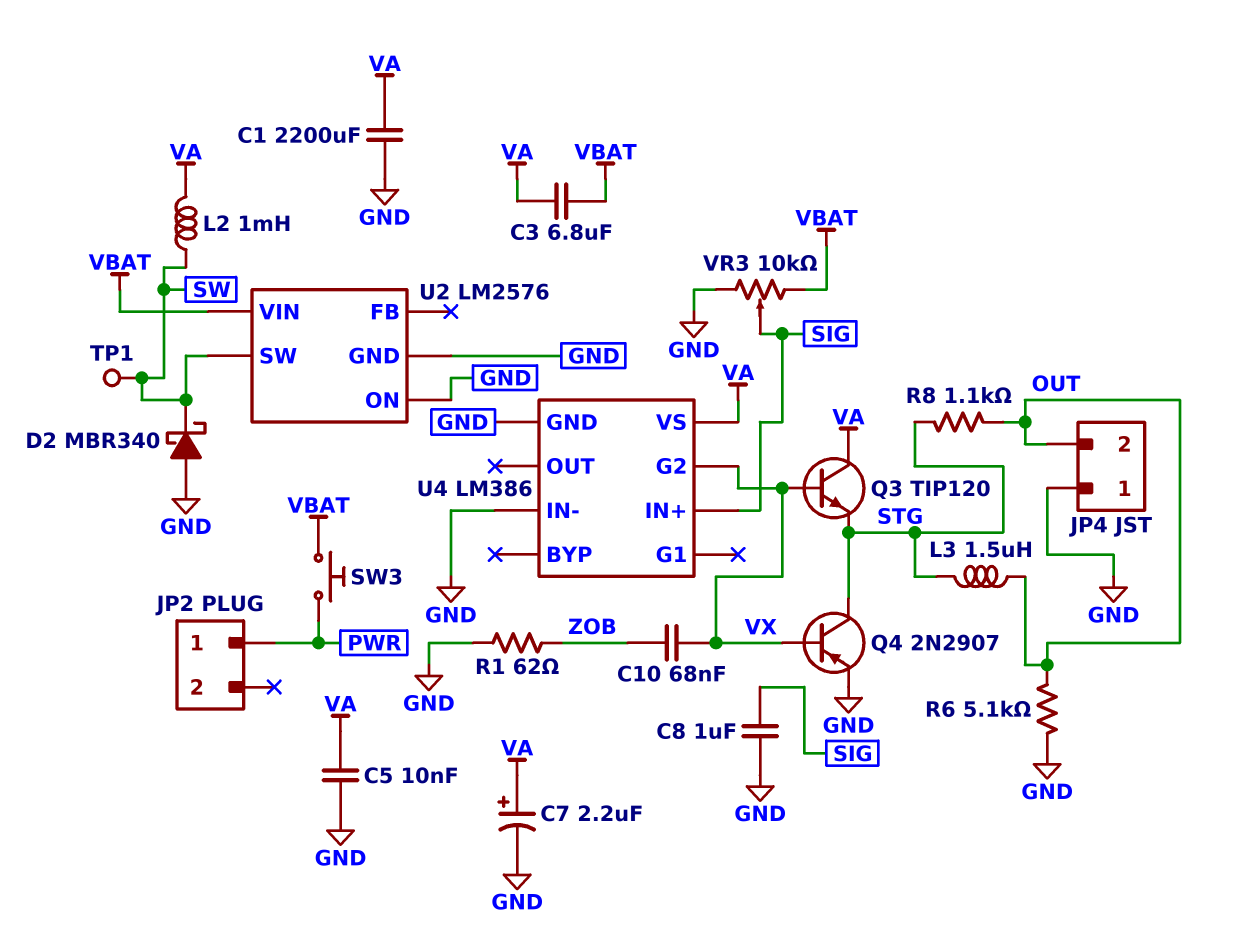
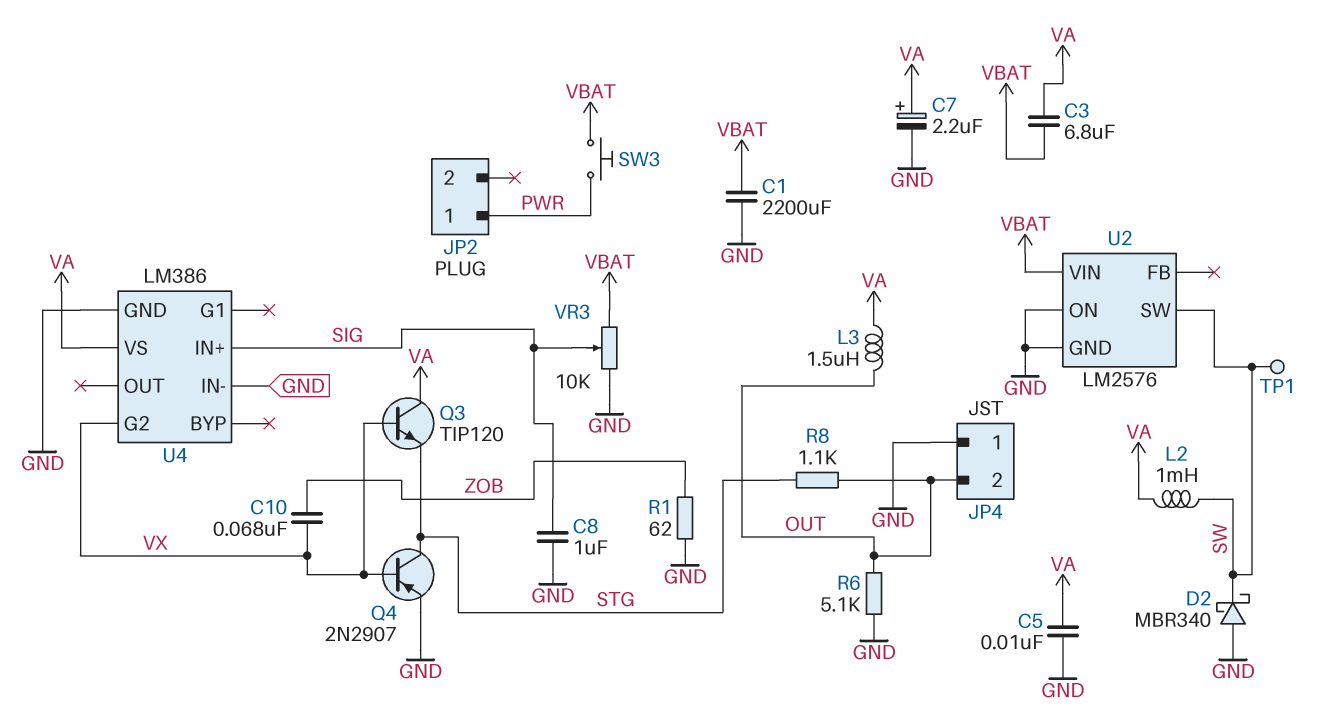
C1: 2200uF (GND, VA) -> 2200uF (GND, VBAT)
L3: 1.5uH (OUT, STG) -> 1.5uH (OUT, VA)

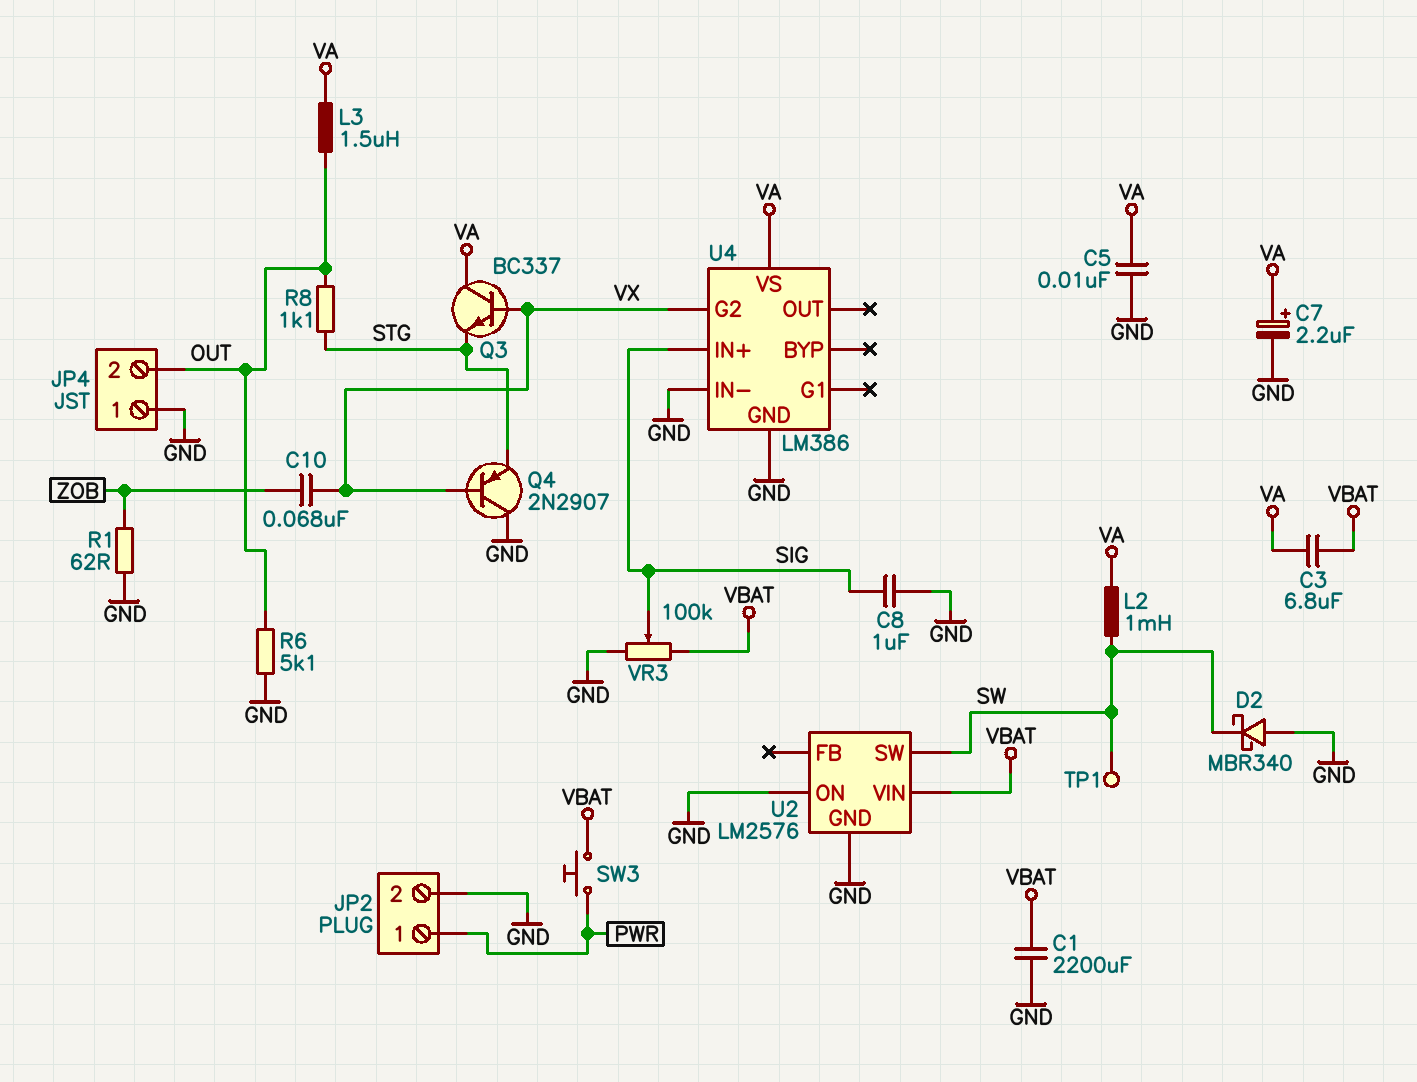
JP2 pin 2: none -> GND
Q3: NPN TIP120 (B VX, C VA, E STG) -> NPN BC337 (B VX, C VA, E STG)
Q4: PNP 2N2907 (B VX, C STG, E GND) -> PNP 2N2907 (B VX, C GND, E STG)
VR3: 10k (GND, VBAT, wiper SIG) -> 100k (GND, VBAT, wiper SIG)

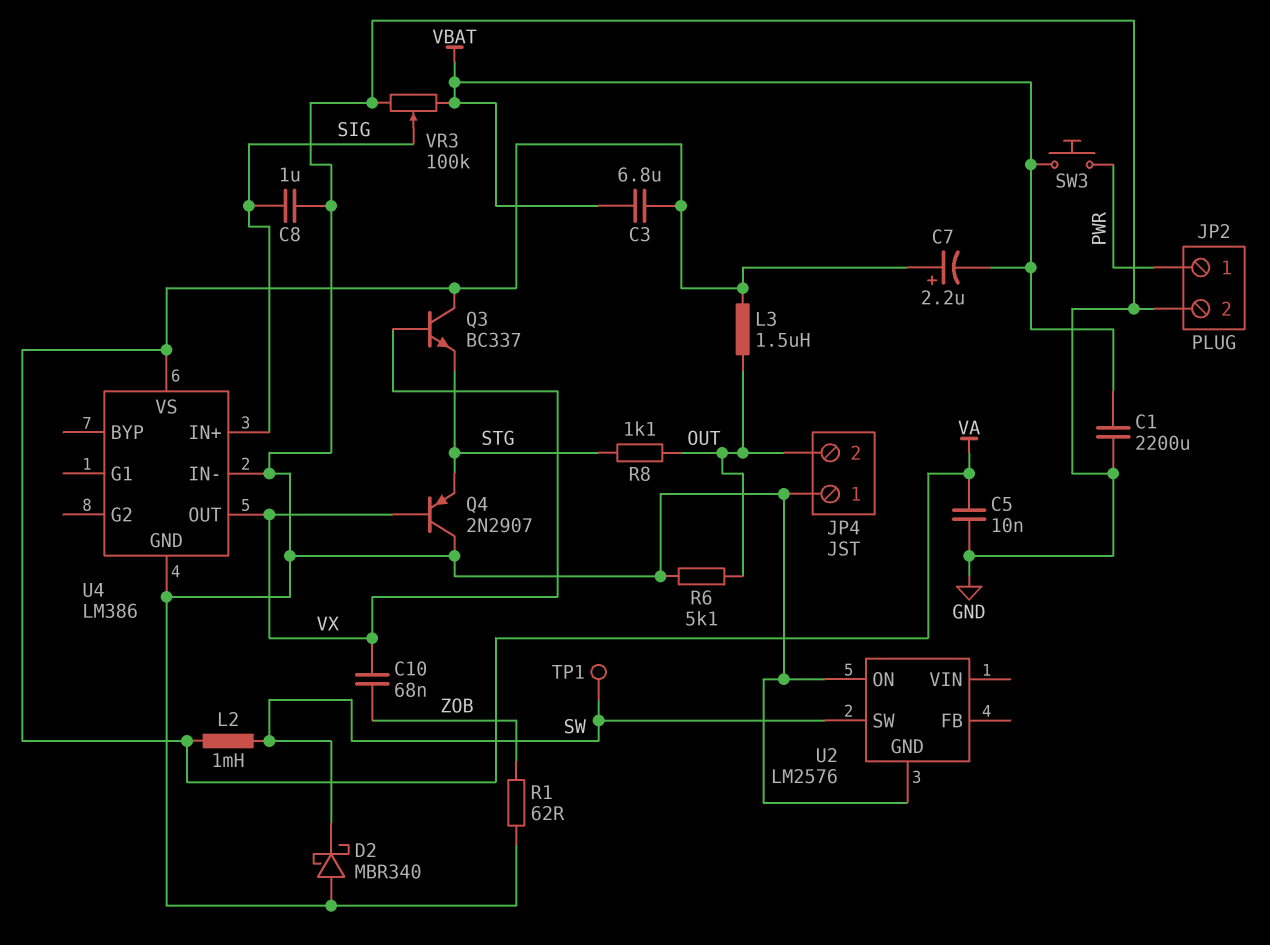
C7: 2.2uF (plus VA, minus GND) -> 2.2uF (plus VA, minus VBAT)
U2 pin VIN: VBAT -> none
U4 pin G2: VX -> none
U4 pin OUT: none -> VX

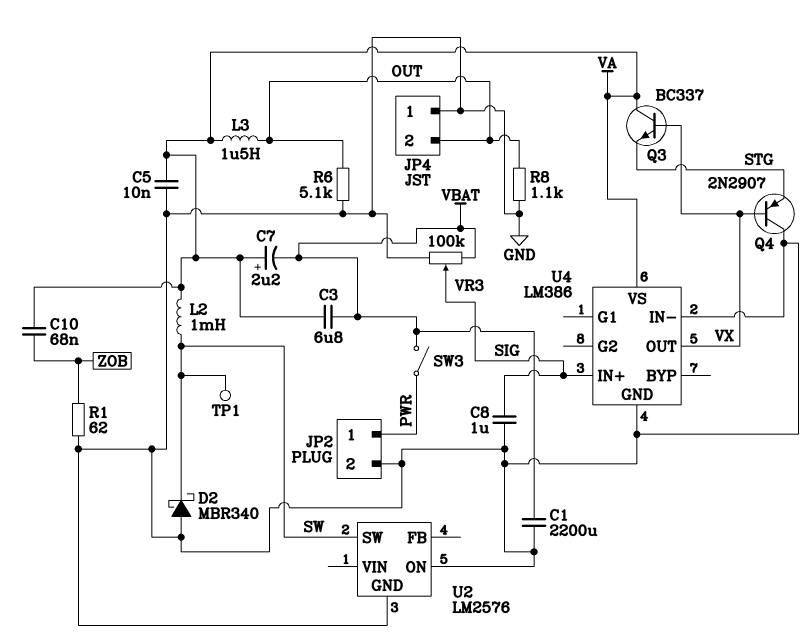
C10: 68nF (VX, ZOB) -> 68nF (VA, ZOB)
R8: 1.1k (OUT, STG) -> 1.1k (GND, OUT)
SW3: button (PWR, VBAT) -> switch (PWR, VBAT)

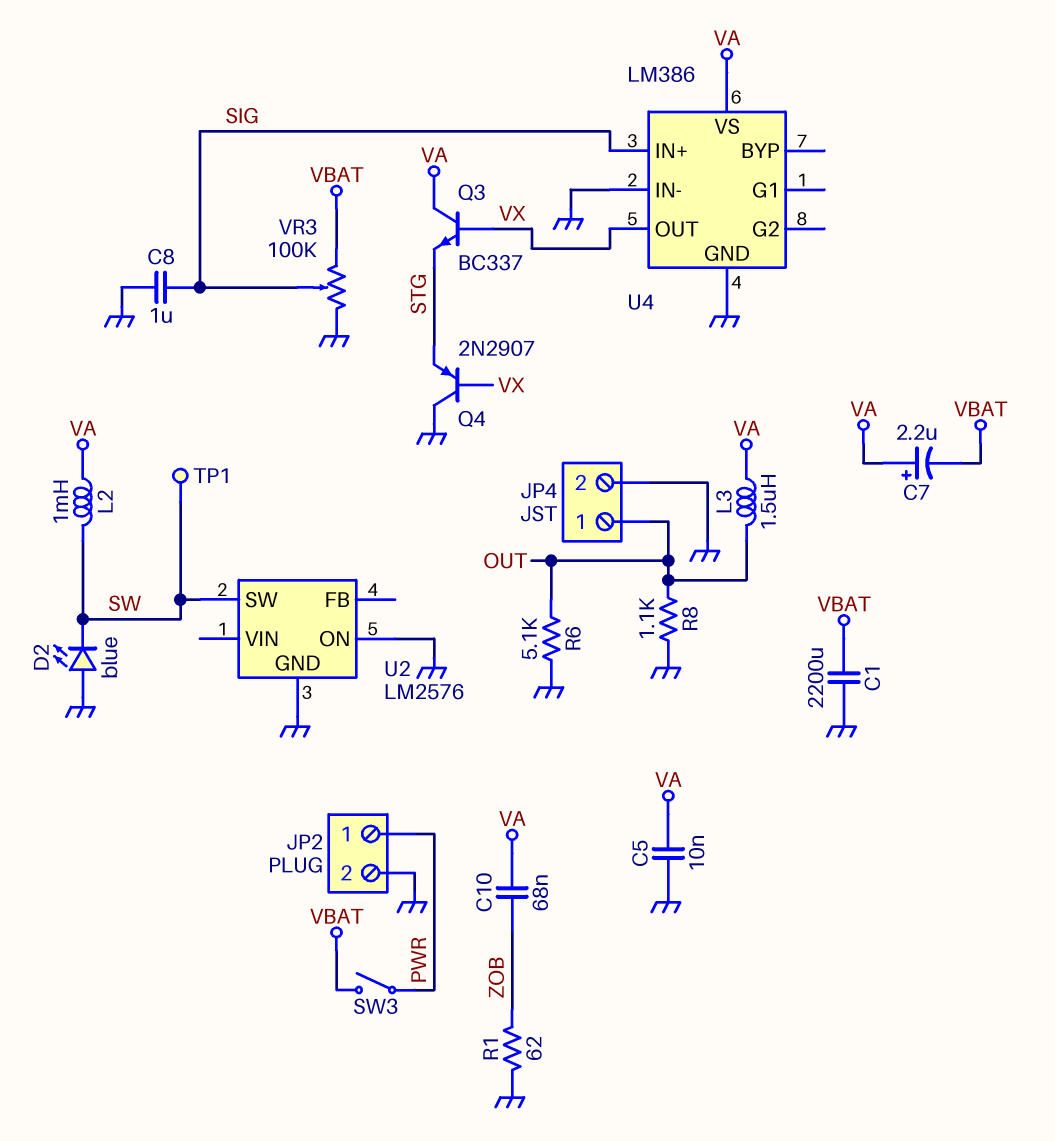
C3: 6.8uF (VA, VBAT) -> none
D2: schottky MBR340 (A GND, K SW) -> LED blue (A GND, K SW)
JP4 pin 1: GND -> OUT
JP4 pin 2: OUT -> GND

